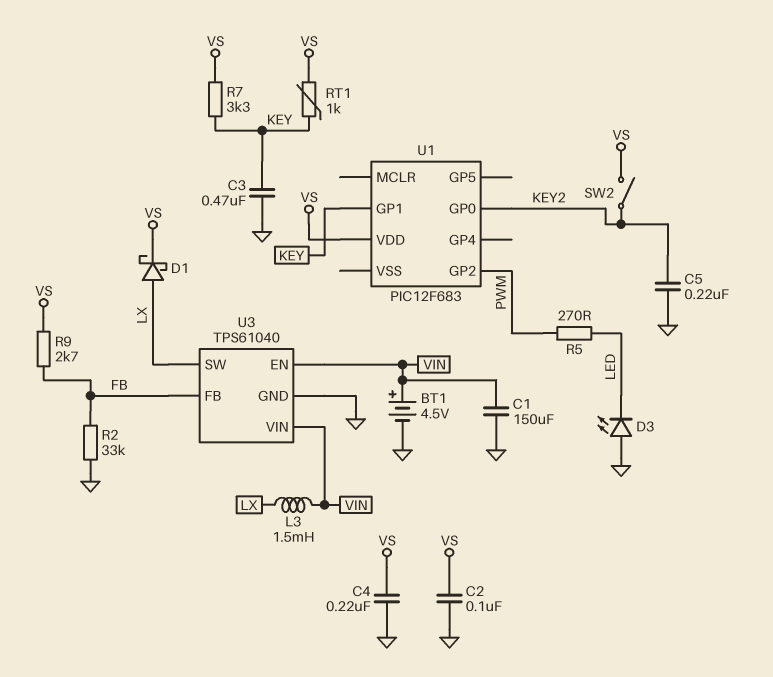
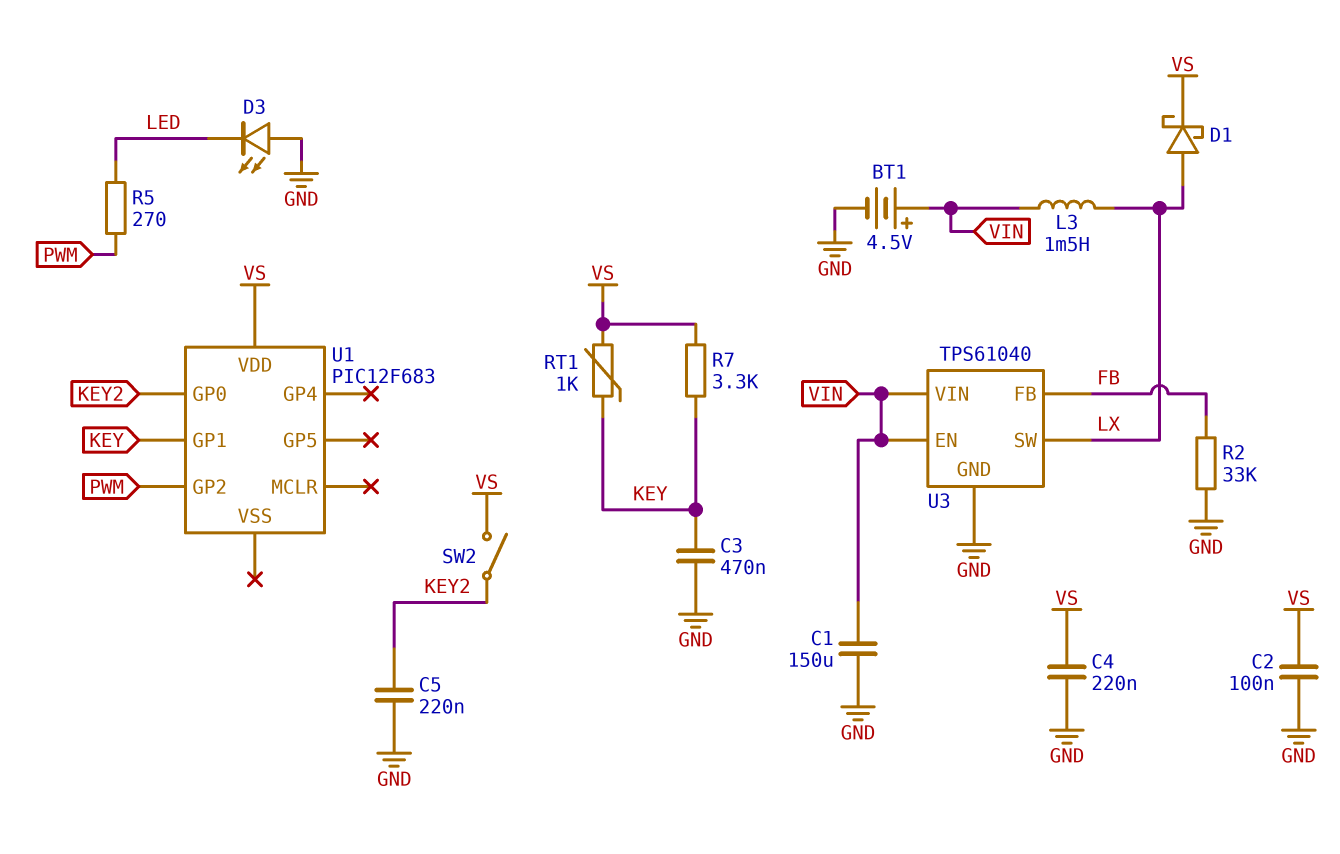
R9: 2.7k (FB, VS) -> none

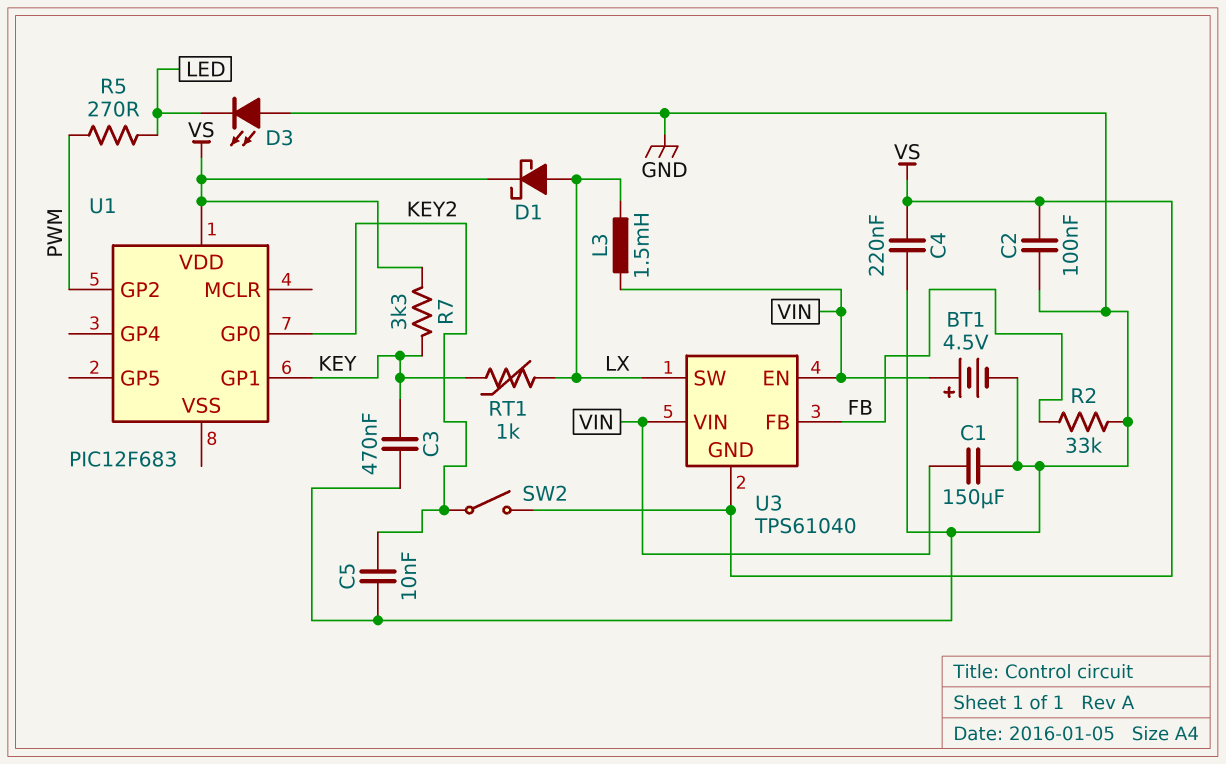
C5: 220nF (GND, KEY2) -> 10nF (GND, KEY2)
RT1: 1k (KEY, VS) -> 1k (KEY, LX)
U3 pin GND: GND -> VS

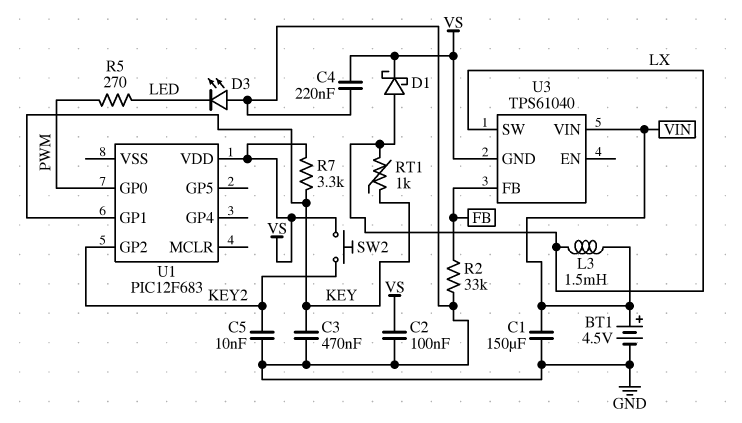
SW2: switch (KEY2, VS) -> button (KEY2, VS)
U1 pin GP0: KEY2 -> PWM
U1 pin GP2: PWM -> KEY2
U3 pin EN: VIN -> none

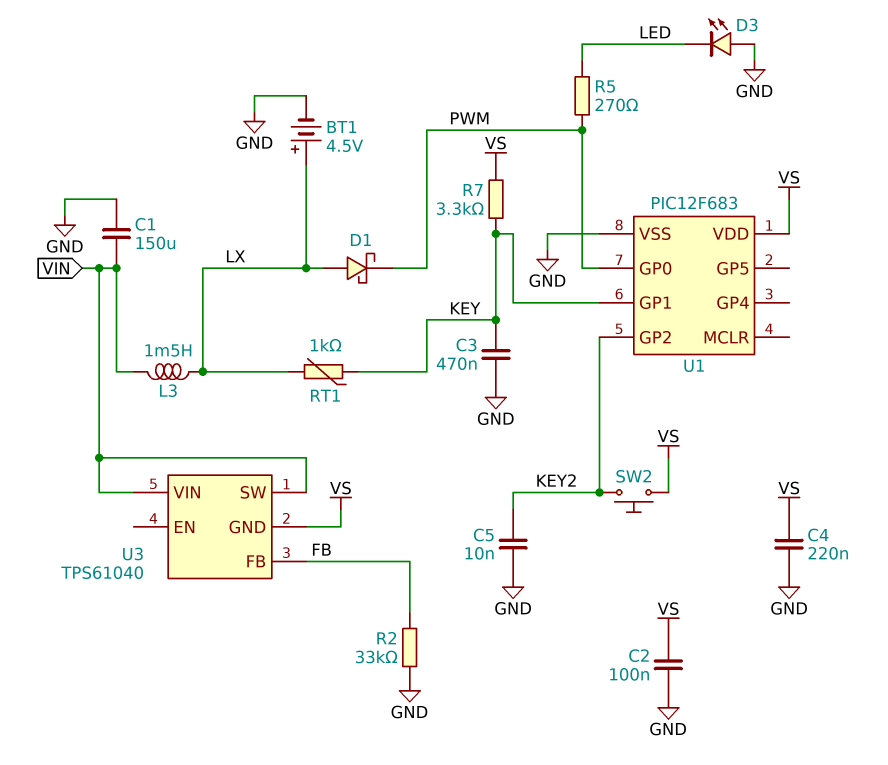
BT1: 4.5V (plus VIN, minus GND) -> 4.5V (plus LX, minus GND)
D1: schottky (A LX, K VS) -> schottky (A LX, K PWM)
U1 pin VSS: none -> GND
U3 pin SW: LX -> VIN

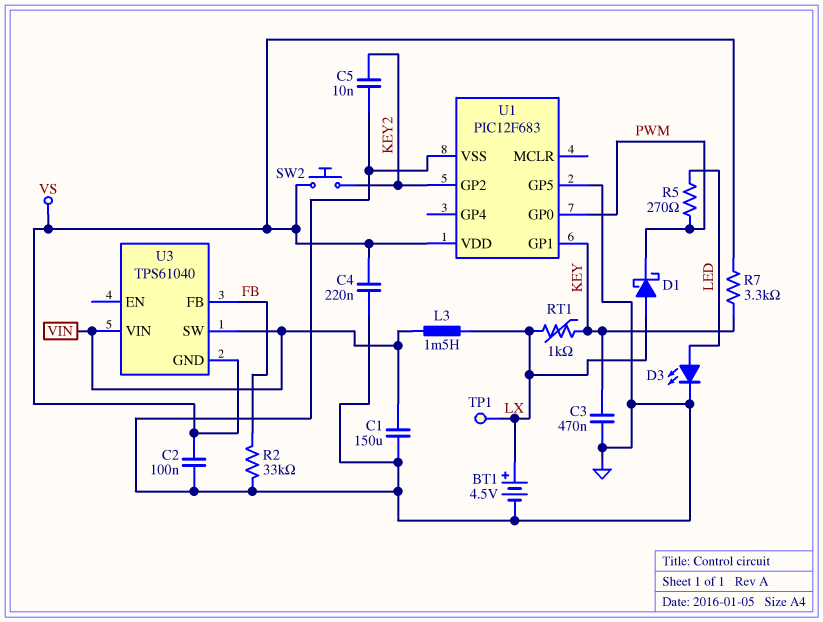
D3: LED (A GND, K LED) -> LED (A LED, K GND)
TP1: none -> test point (LX)
U1 pin GP5: none -> GND

